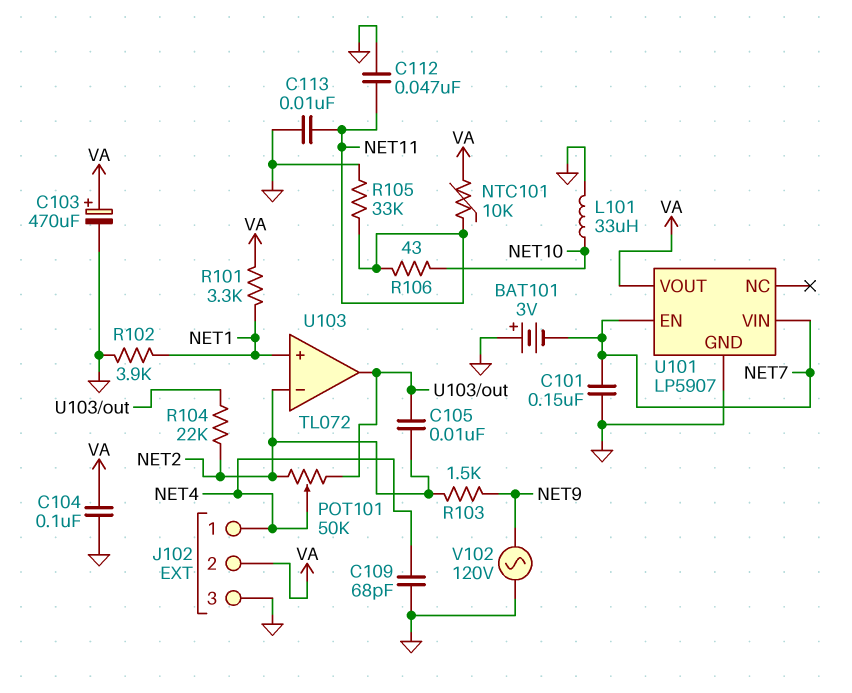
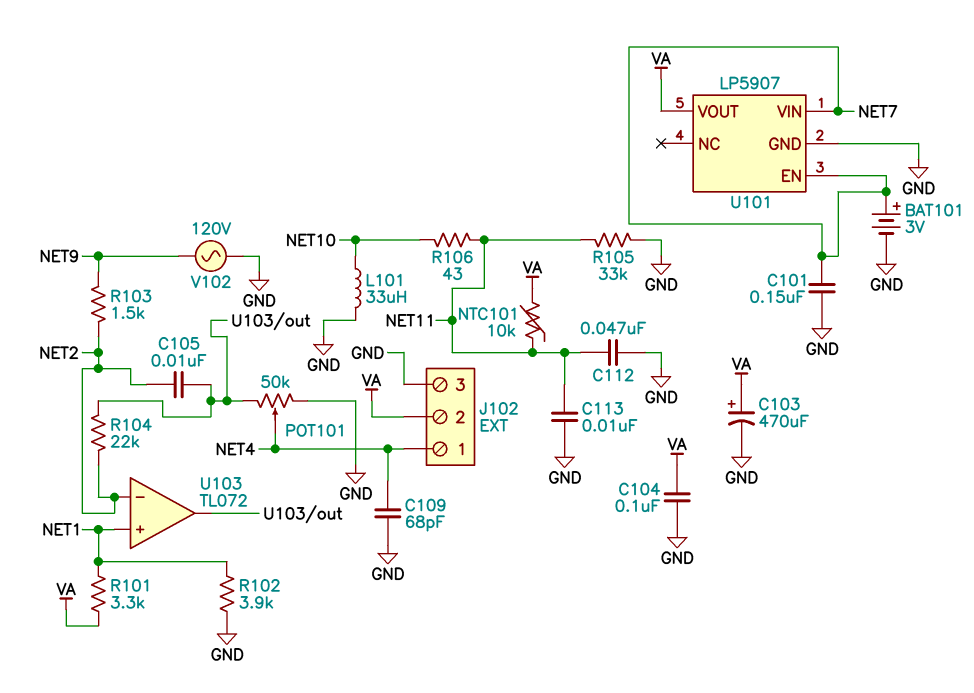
BAT101: 3V (plus GND, minus NET7) -> 3V (plus NET7, minus GND)
POT101: 50k (NET2, U103/out, wiper NET4) -> 50k (GND, U103/out, wiper NET4)

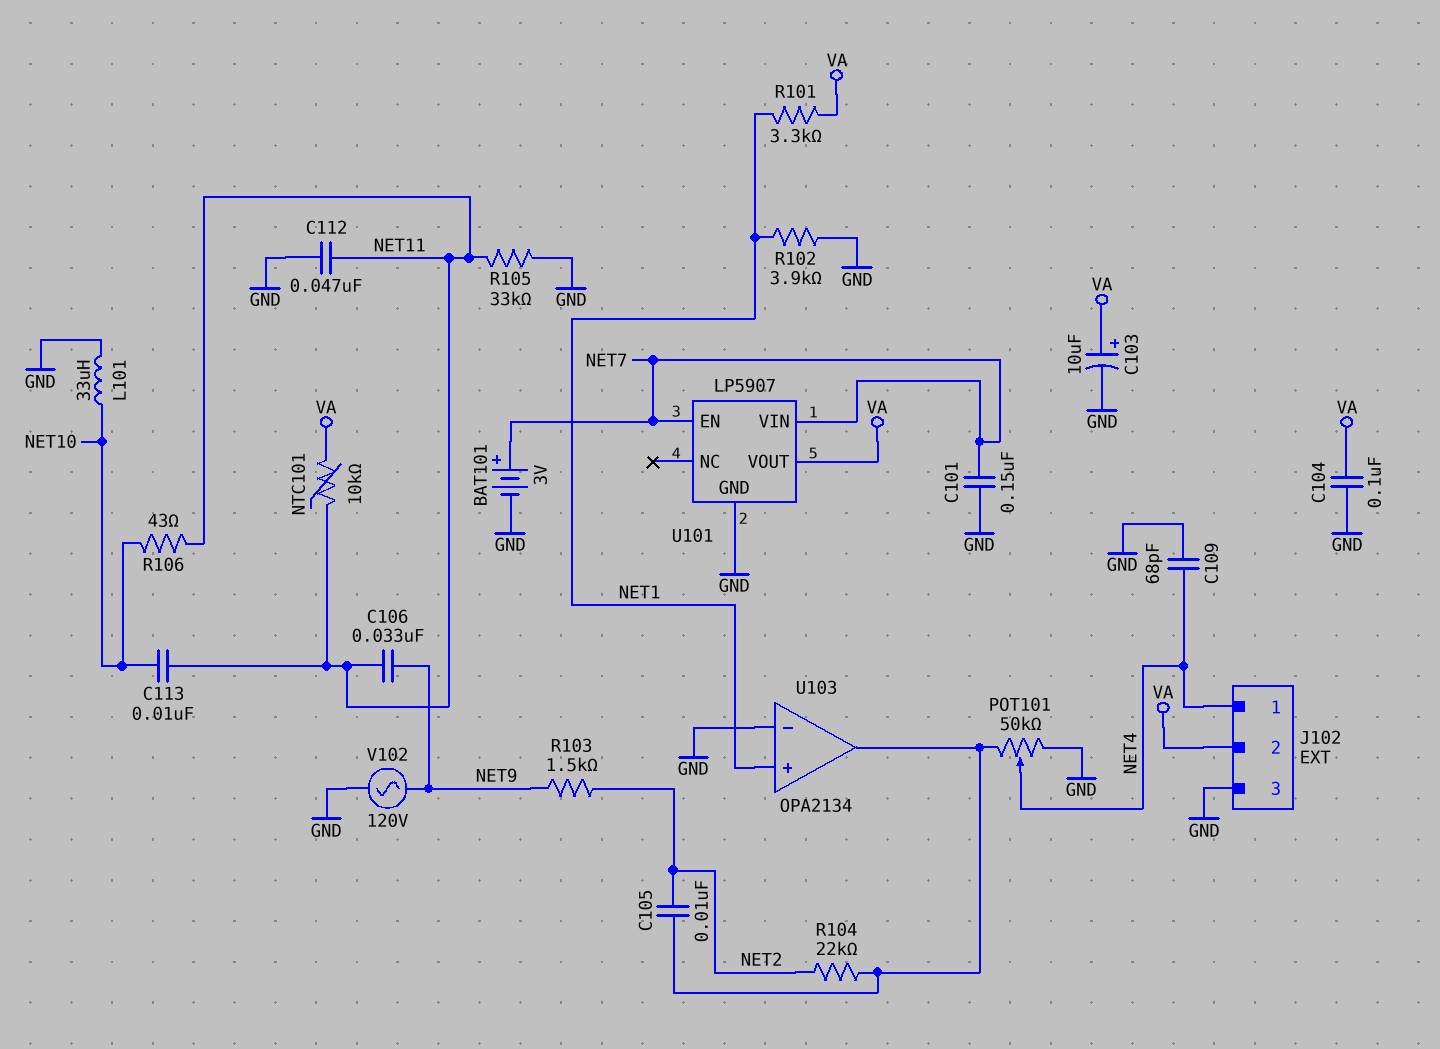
C103: 470uF (plus VA, minus GND) -> 10uF (plus VA, minus GND)
C106: none -> 33nF (NET9, NET11)
C113: 10nF (GND, NET11) -> 10nF (NET10, NET11)
U103: TL072 -> OPA2134
U103 pin in-: NET2 -> GND

